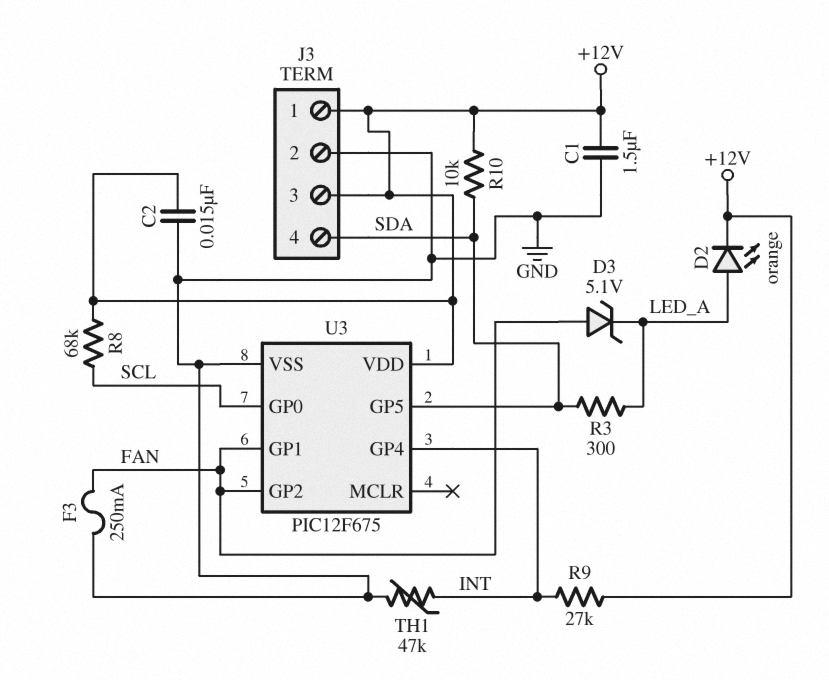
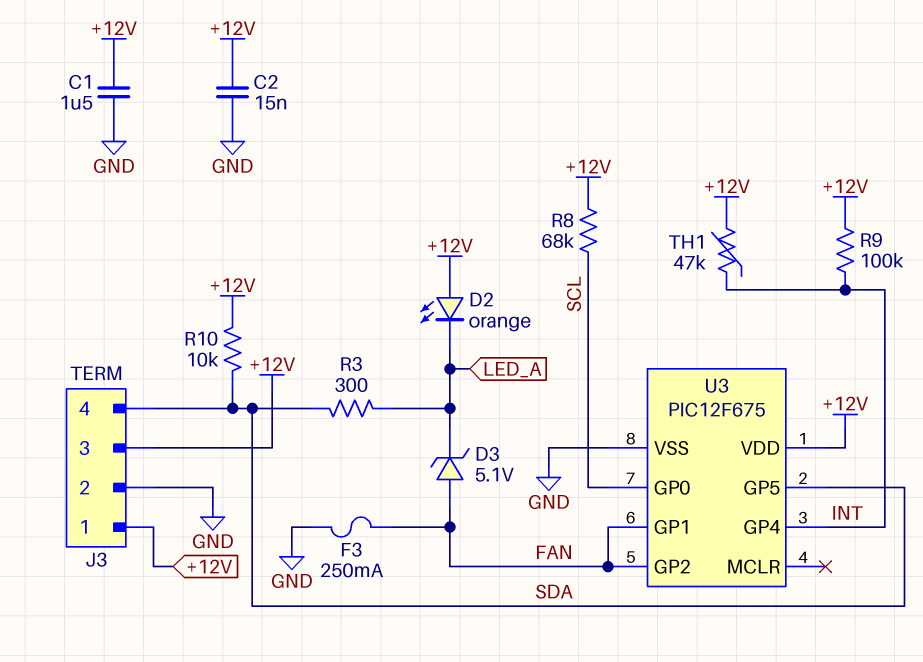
D2: LED orange (A LED_A, K +12V) -> LED orange (A +12V, K LED_A)
R9: 27k (+12V, INT) -> 100k (+12V, INT)
TH1: 47k (GND, INT) -> 47k (+12V, INT)

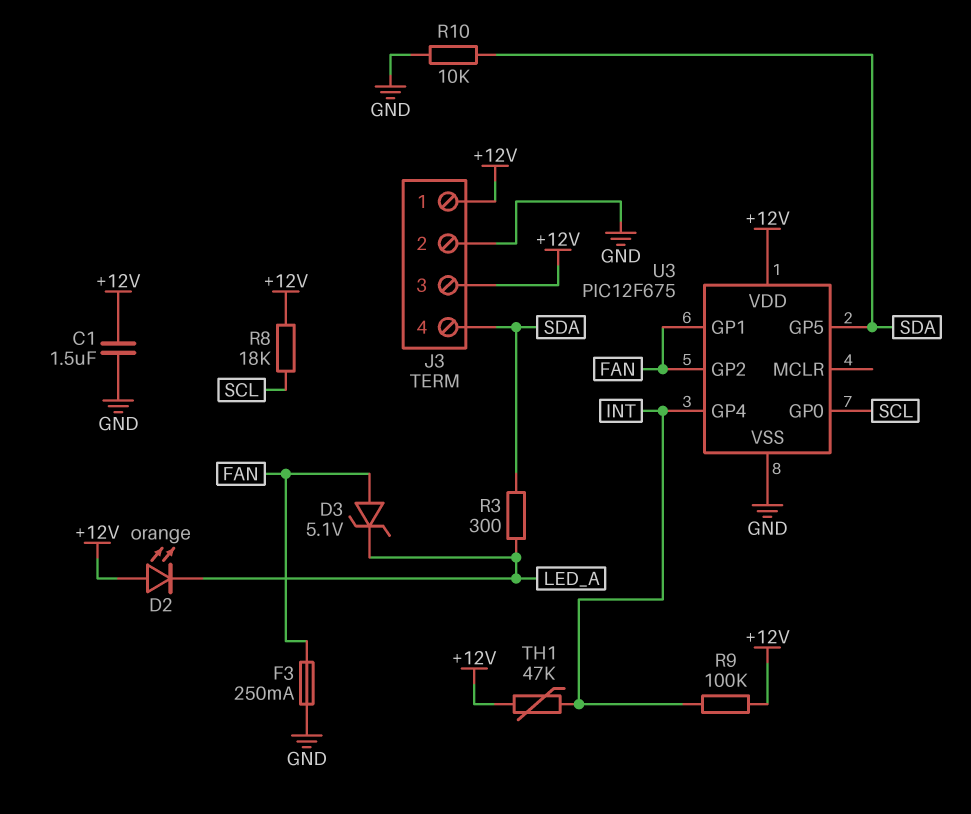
C2: 15nF (+12V, GND) -> none
R8: 68k (+12V, SCL) -> 18k (+12V, SCL)
R10: 10k (+12V, SDA) -> 10k (GND, SDA)

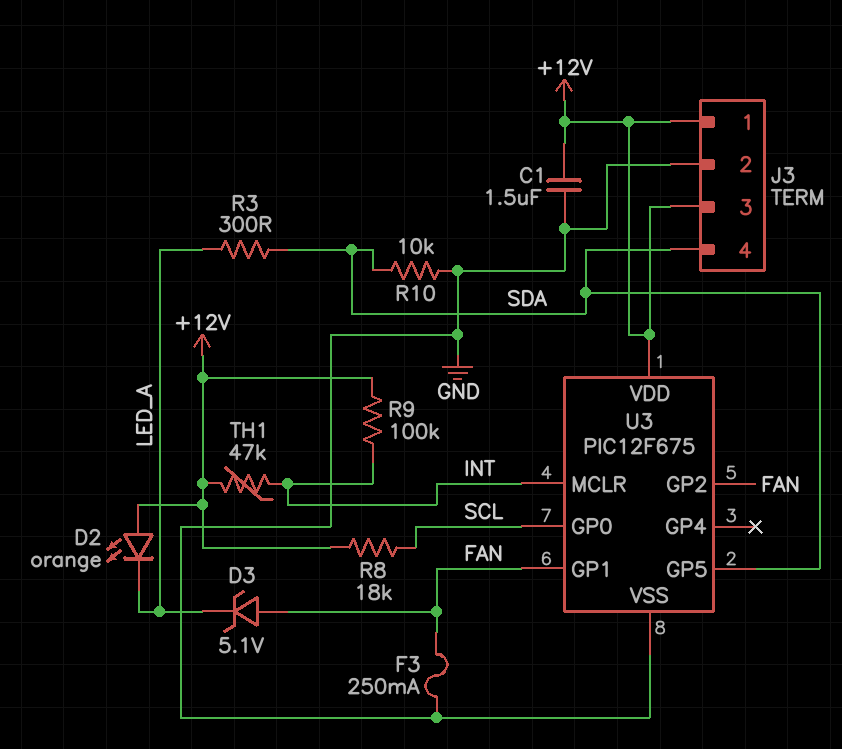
U3 pin GP4: INT -> none
U3 pin MCLR: none -> INT

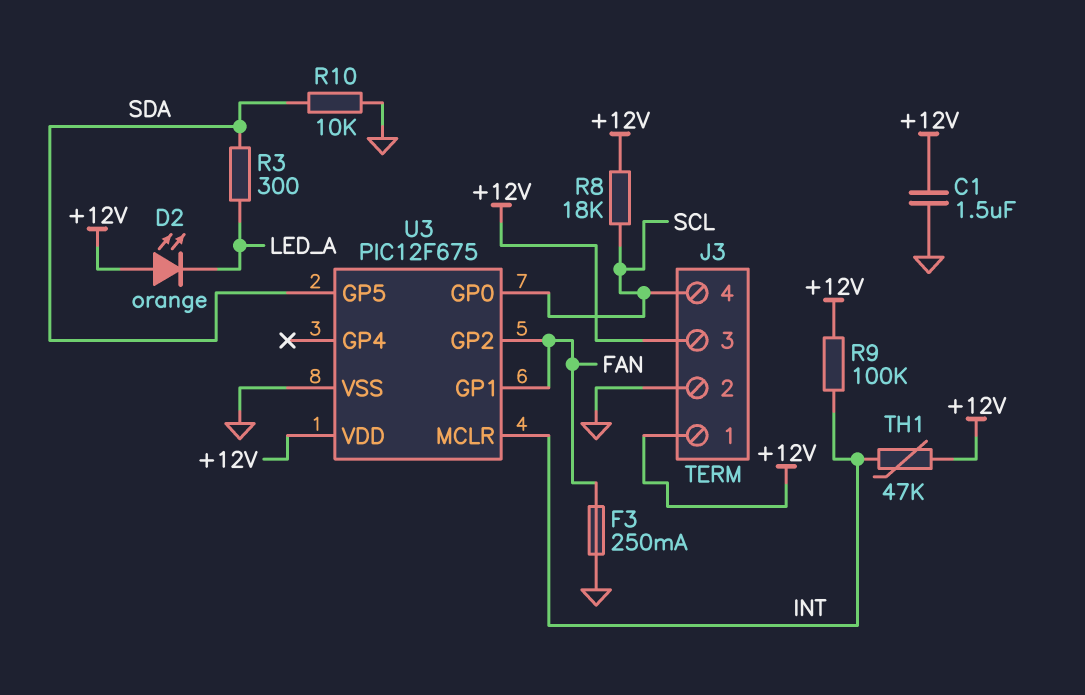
D3: zener 5.1V (A FAN, K LED_A) -> none
J3 pin 4: SDA -> SCL

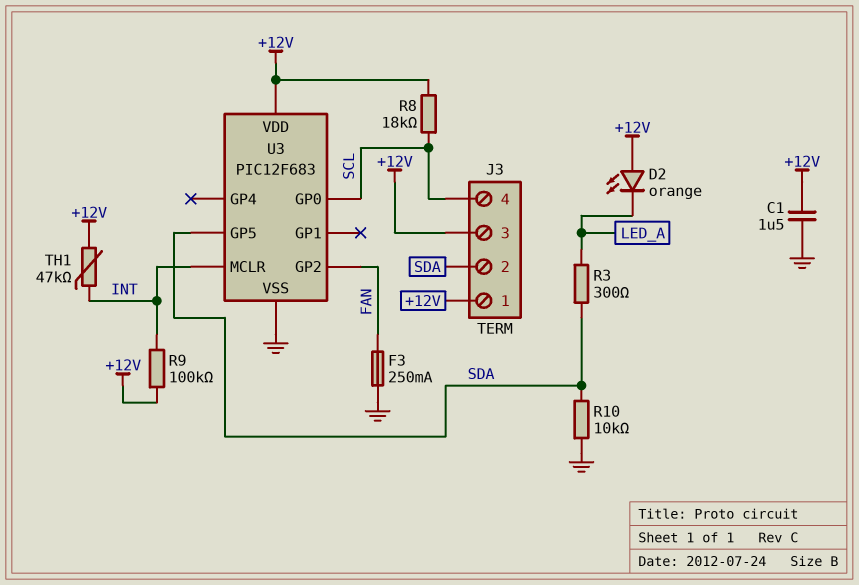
J3 pin 2: GND -> SDA
U3: PIC12F675 -> PIC12F683
U3 pin GP1: FAN -> none

